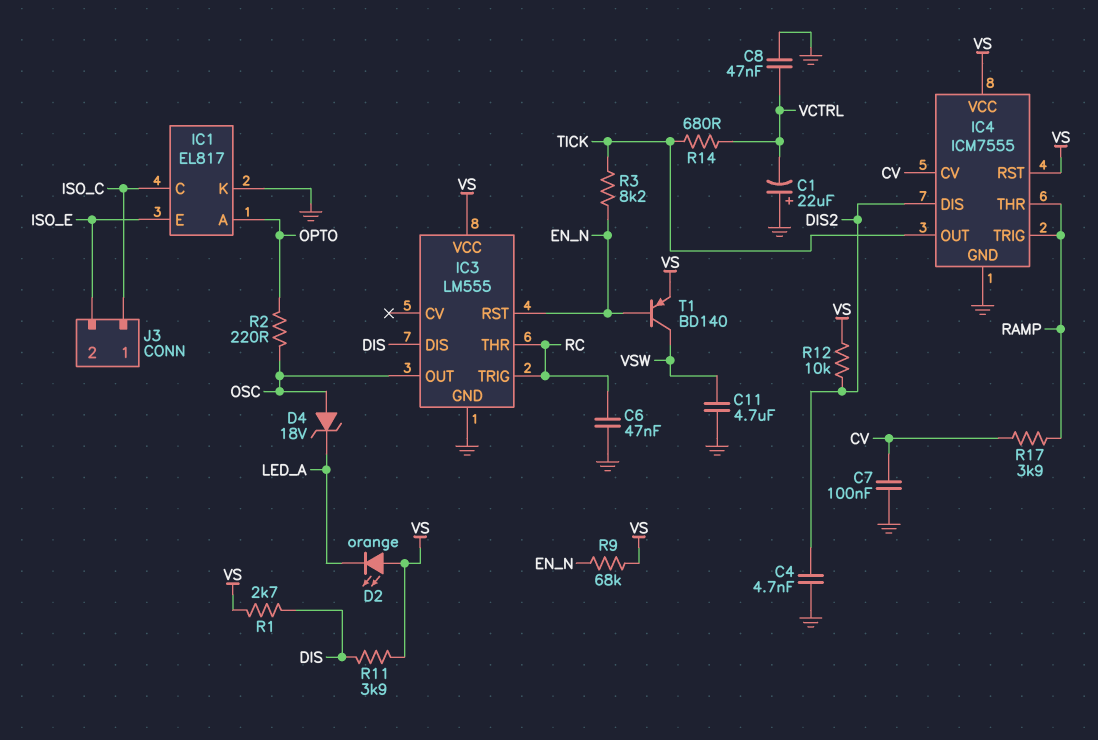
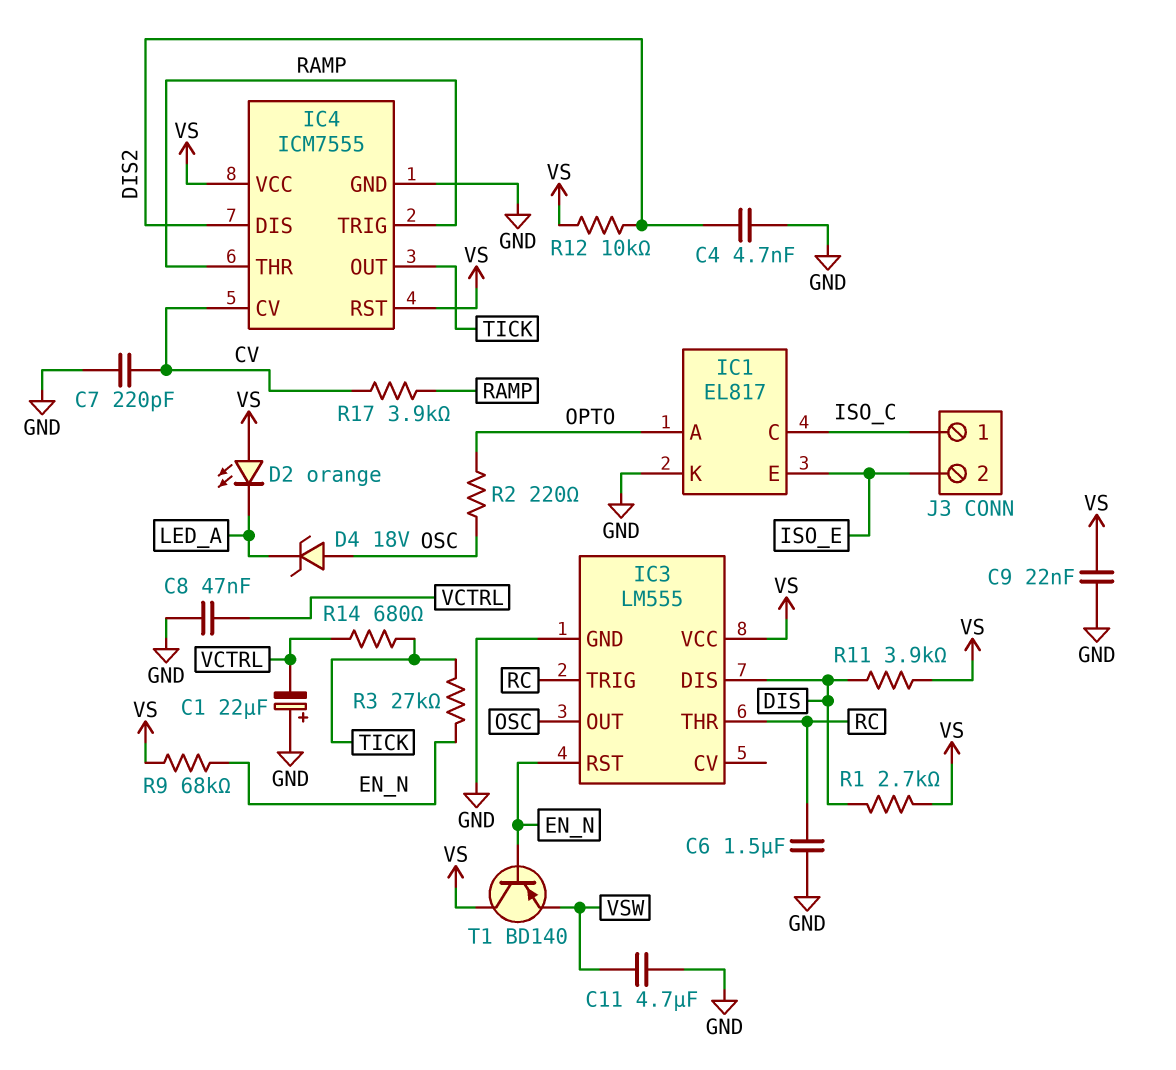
C6: 47nF (GND, RC) -> 1.5uF (GND, RC)
C7: 100nF (CV, GND) -> 220pF (CV, GND)
C9: none -> 22nF (GND, VS)
R3: 8.2k (EN_N, TICK) -> 27k (EN_N, TICK)
T1: PNP BD140 (B EN_N, C VSW, E VS) -> PNP BD140 (B EN_N, C VS, E VSW)

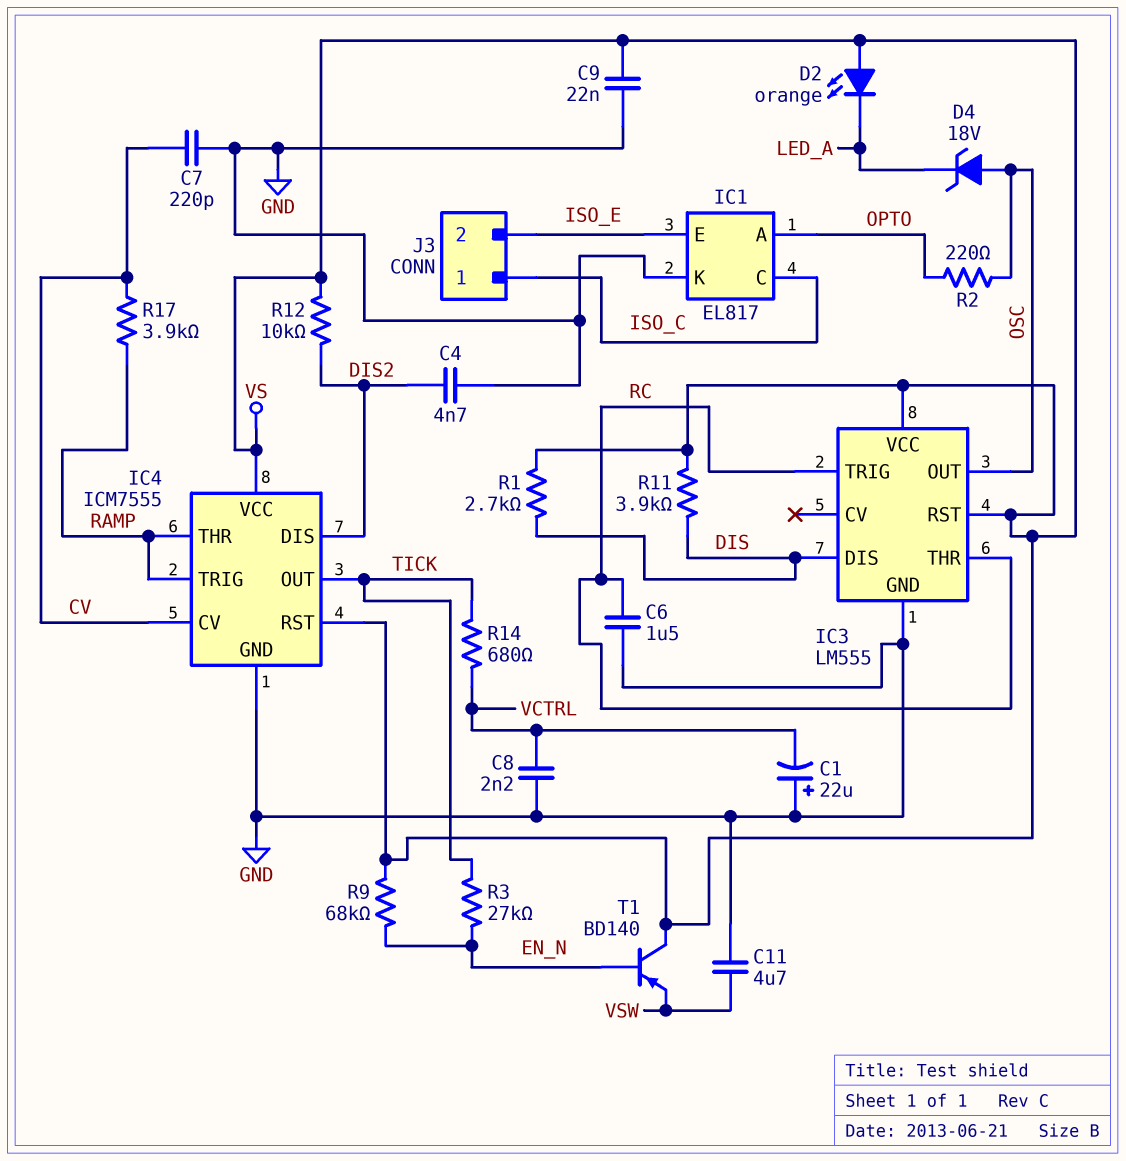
C8: 47nF (GND, VCTRL) -> 2.2nF (GND, VCTRL)
IC3 pin RST: EN_N -> VS

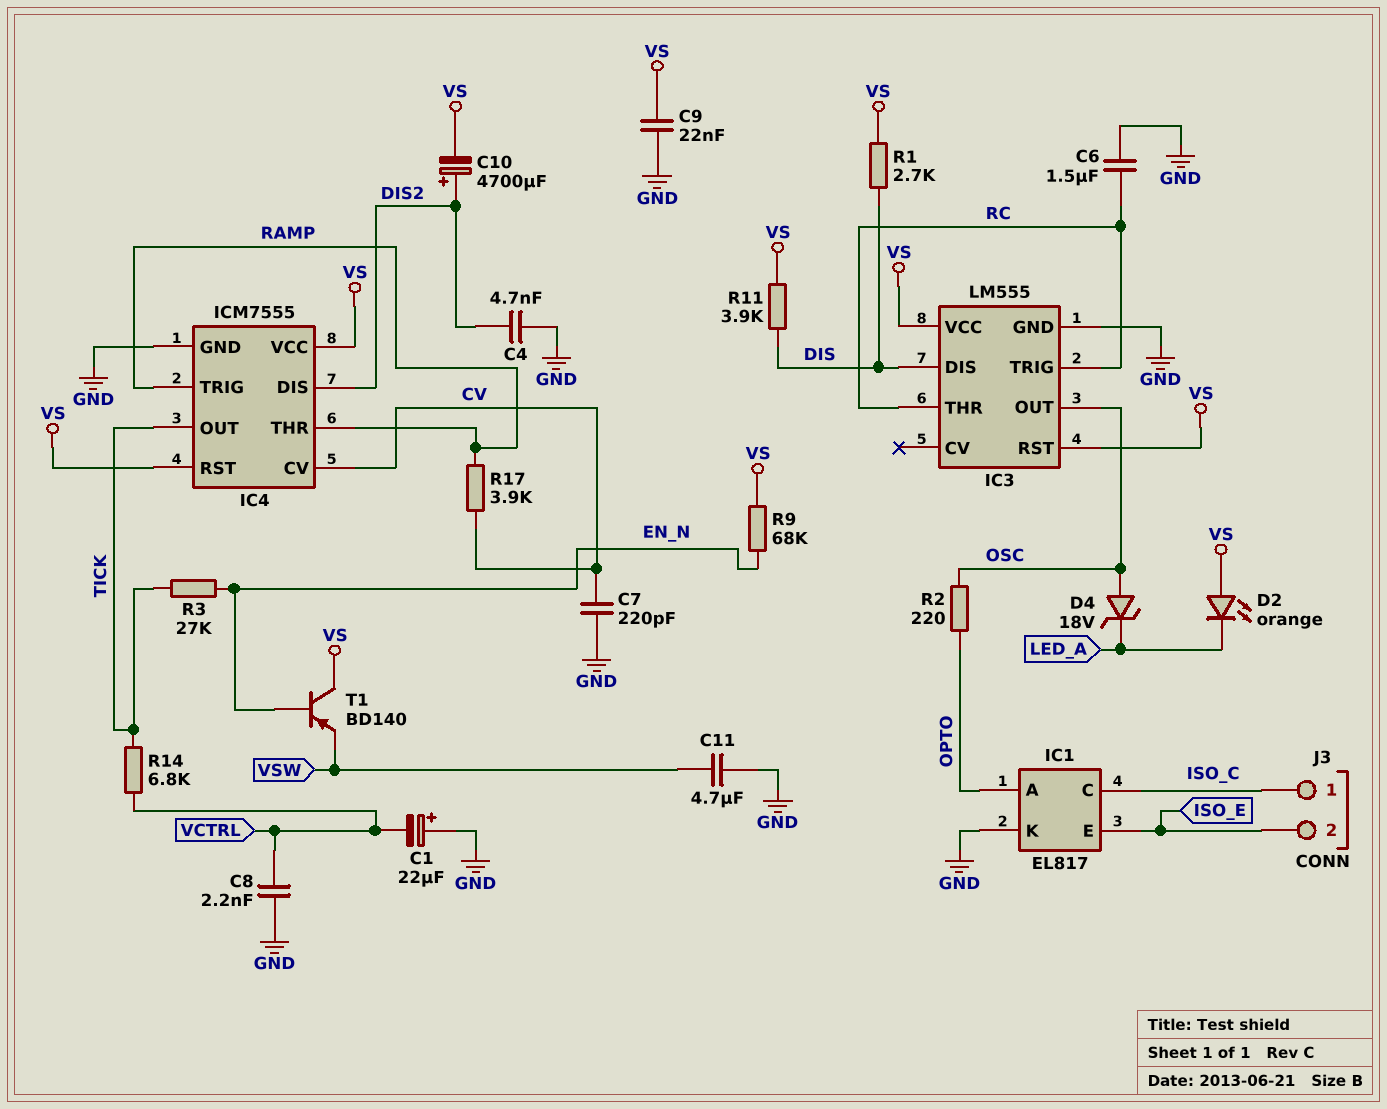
C10: none -> 4700uF (plus DIS2, minus VS)
R12: 10k (DIS2, VS) -> none
R14: 680 (TICK, VCTRL) -> 6.8k (TICK, VCTRL)

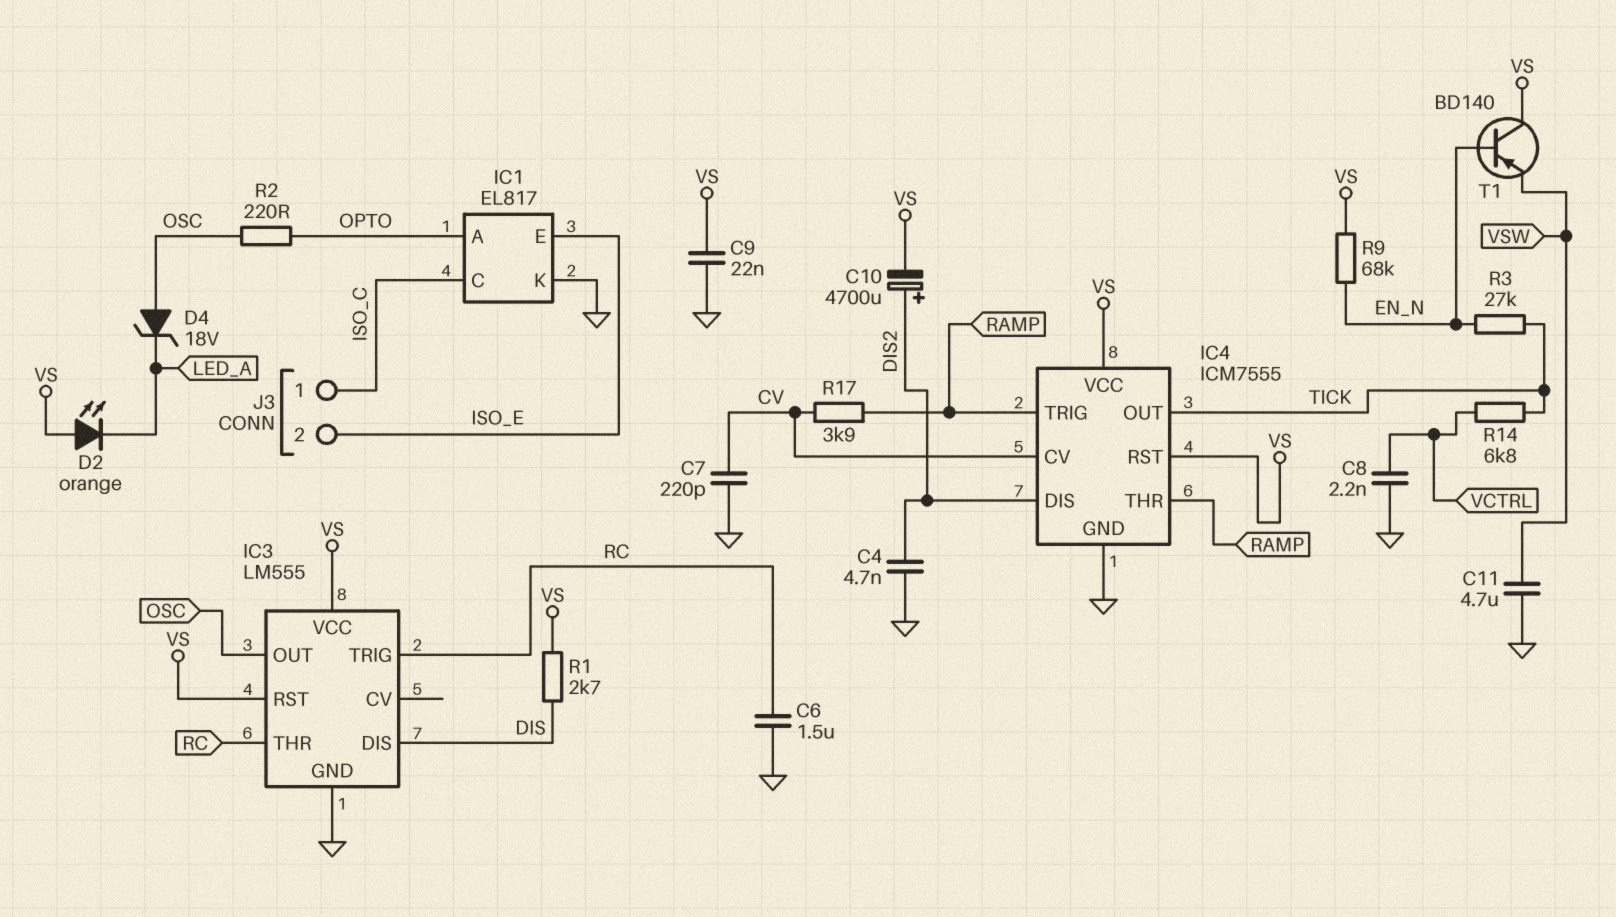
C1: 22uF (plus GND, minus VCTRL) -> none
R11: 3.9k (DIS, VS) -> none

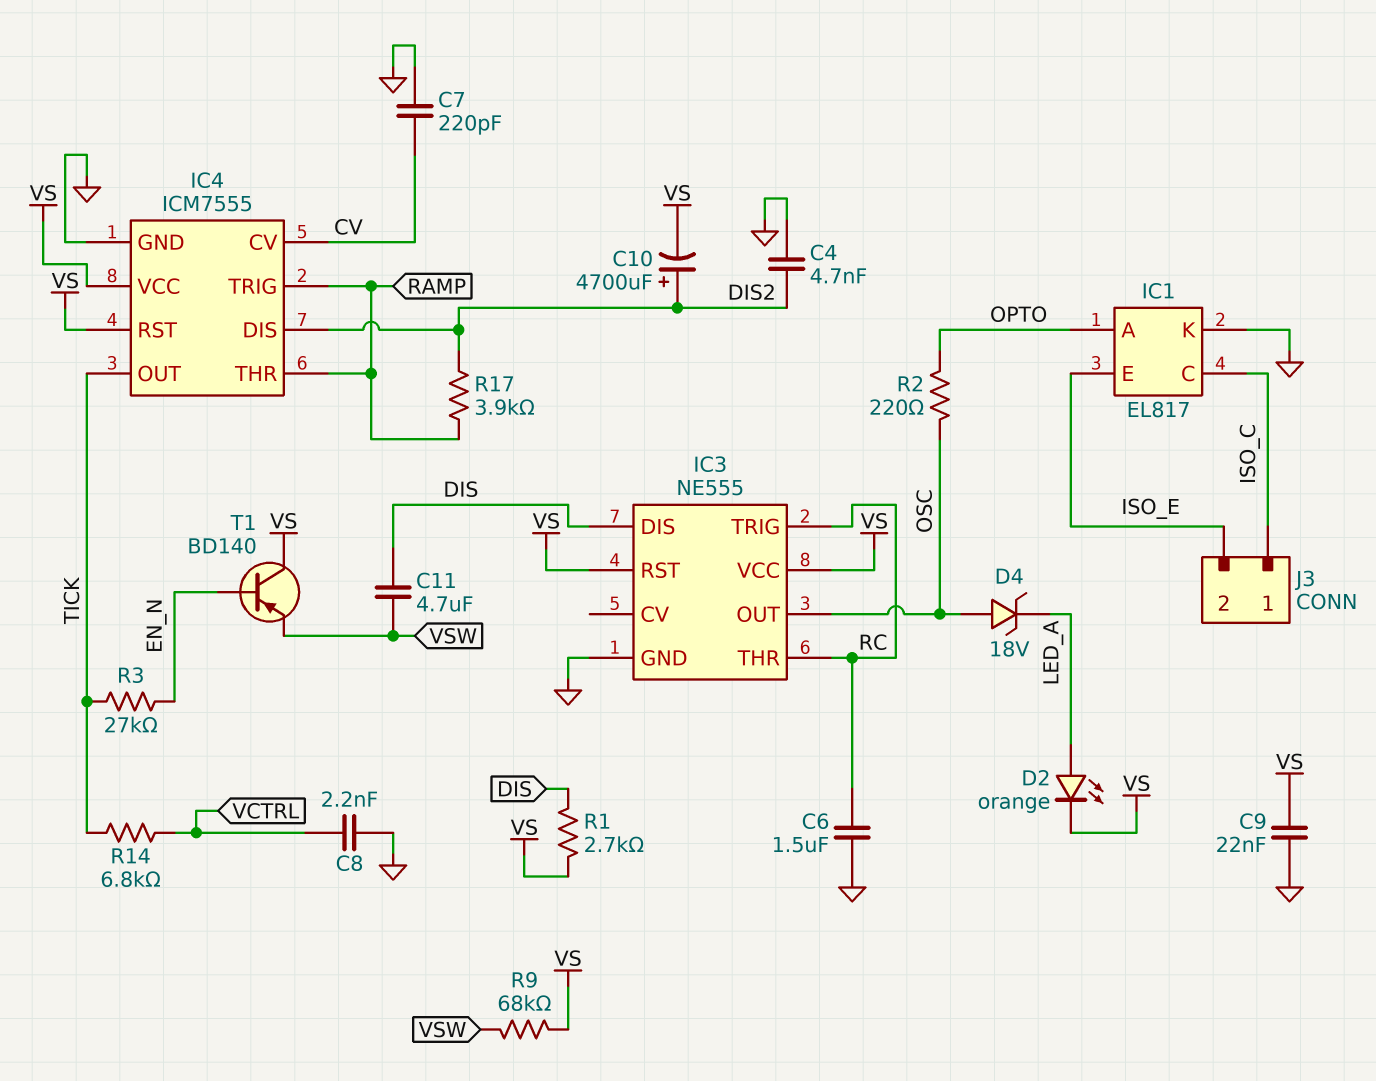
C11: 4.7uF (GND, VSW) -> 4.7uF (DIS, VSW)
D2: LED orange (A VS, K LED_A) -> LED orange (A LED_A, K VS)
IC3: LM555 -> NE555
R9: 68k (EN_N, VS) -> 68k (VS, VSW)
R17: 3.9k (CV, RAMP) -> 3.9k (DIS2, RAMP)

